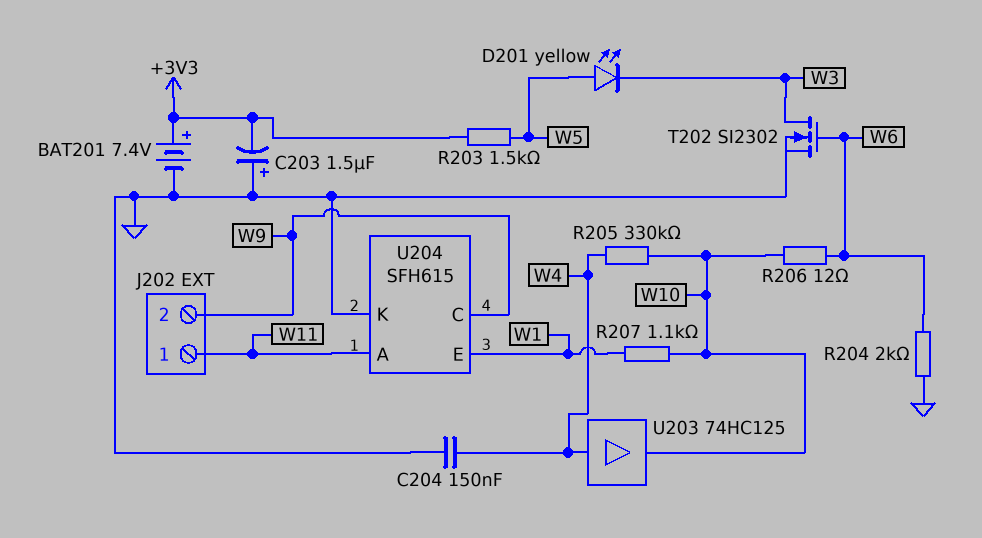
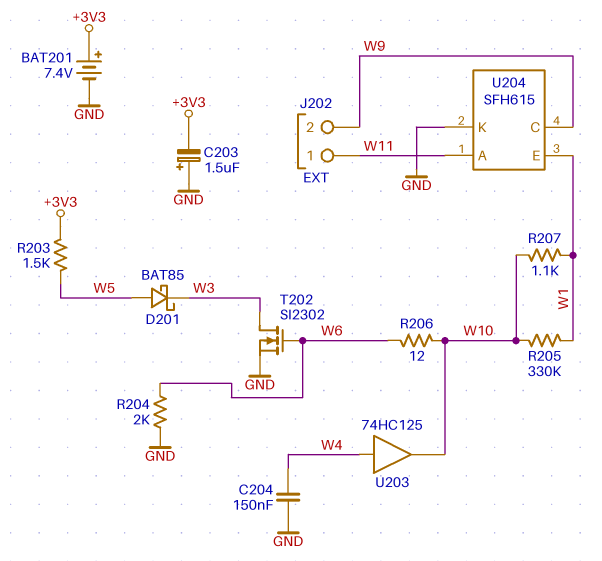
D201: LED yellow (A W5, K W3) -> schottky BAT85 (A W5, K W3)
R205: 330k (W4, W10) -> 330k (W1, W10)

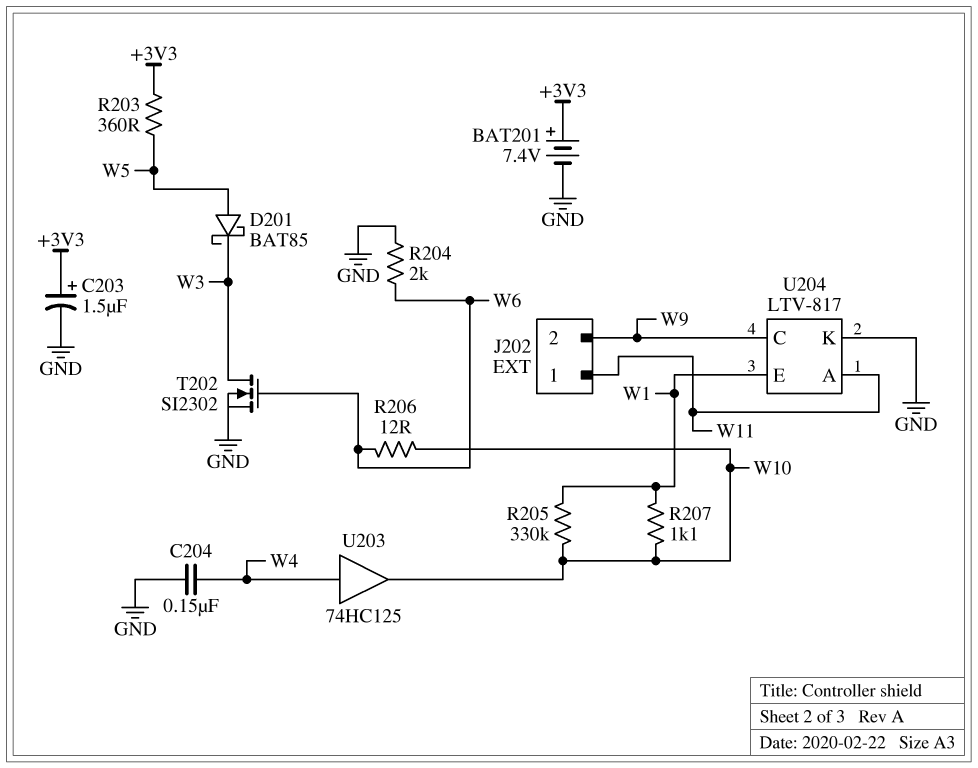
C203: 1.5uF (plus GND, minus +3V3) -> 1.5uF (plus +3V3, minus GND)
R203: 1.5k (+3V3, W5) -> 360 (+3V3, W5)
U204: SFH615 -> LTV-817

